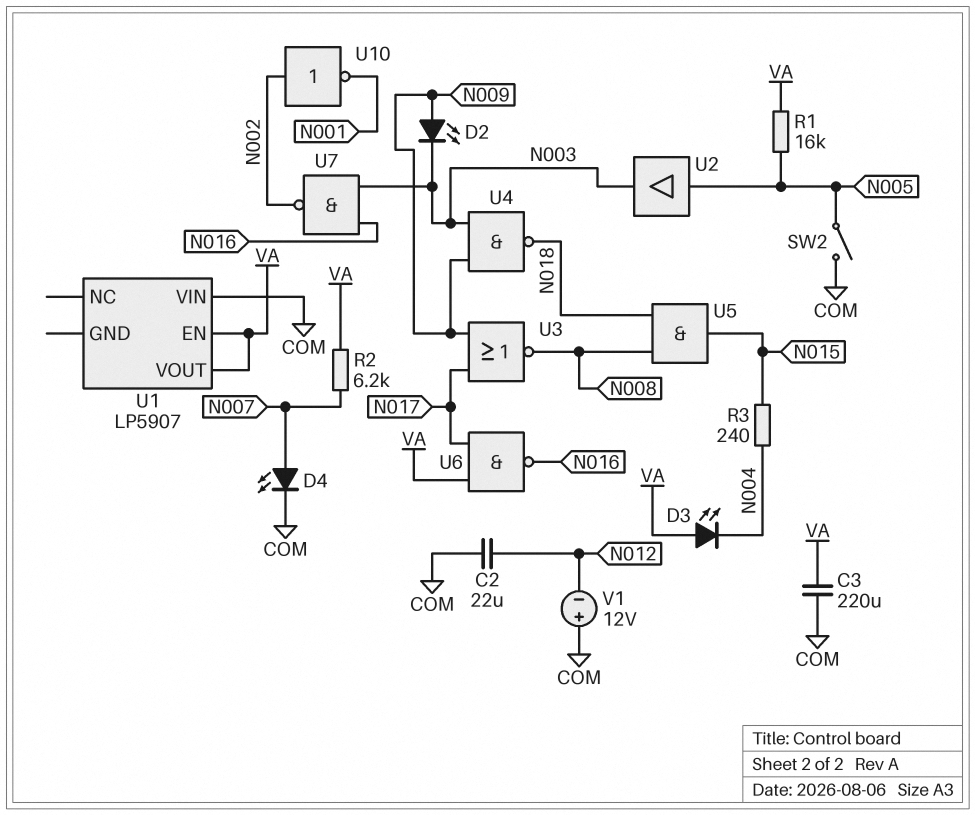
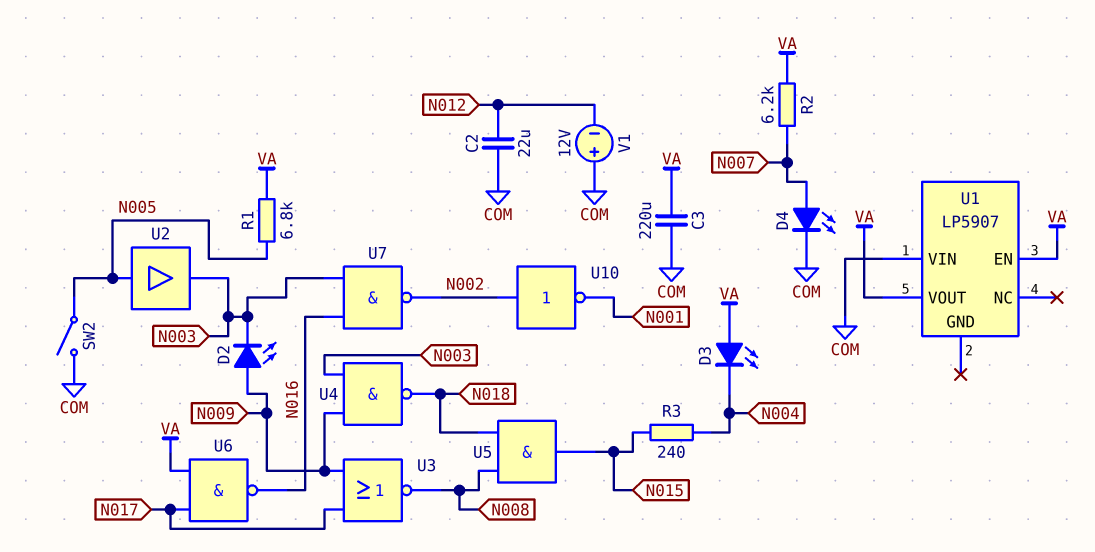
R1: 16k (N005, VA) -> 6.8k (N005, VA)

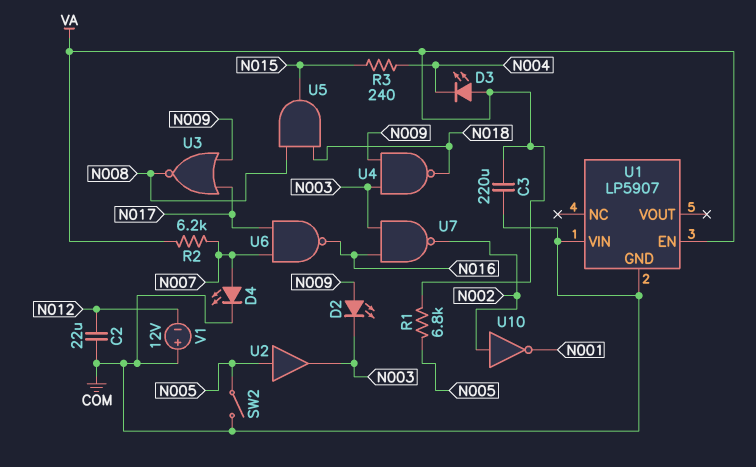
U1 pin GND: none -> COM
U1 pin VOUT: VA -> none
U6: NAND (in N017, in VA, out N016) -> NAND (in N007, in N017, out N016)

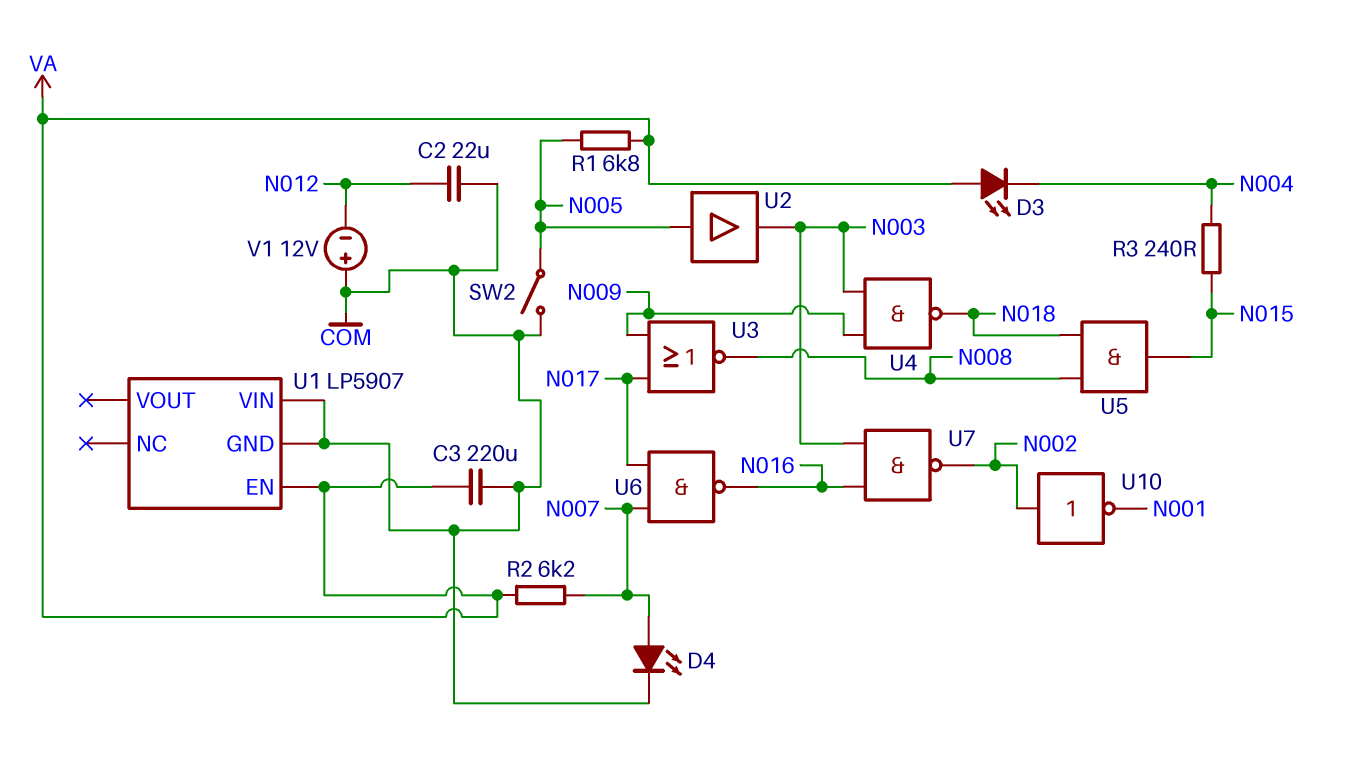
D2: LED (A N009, K N003) -> none

